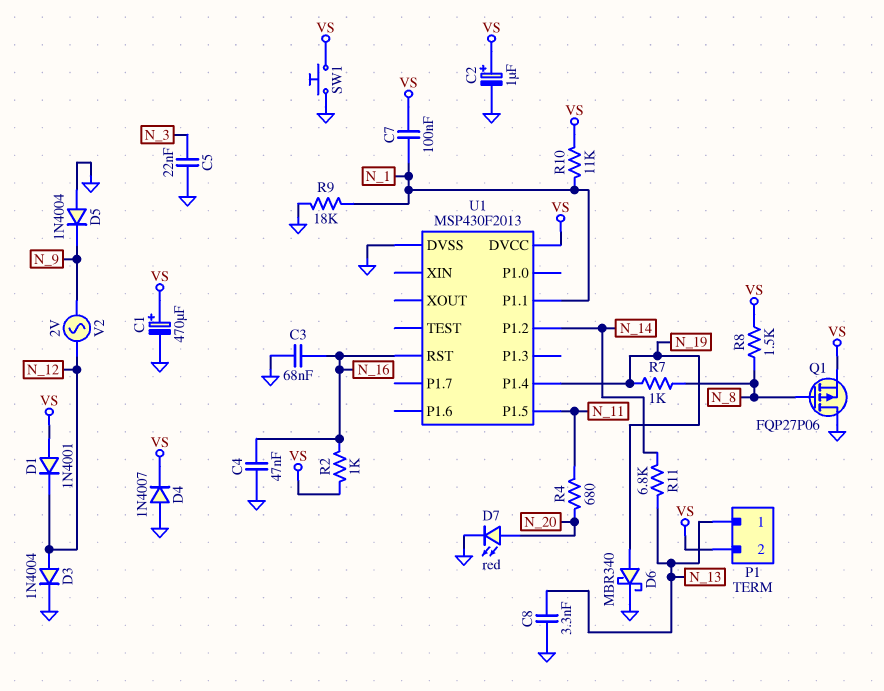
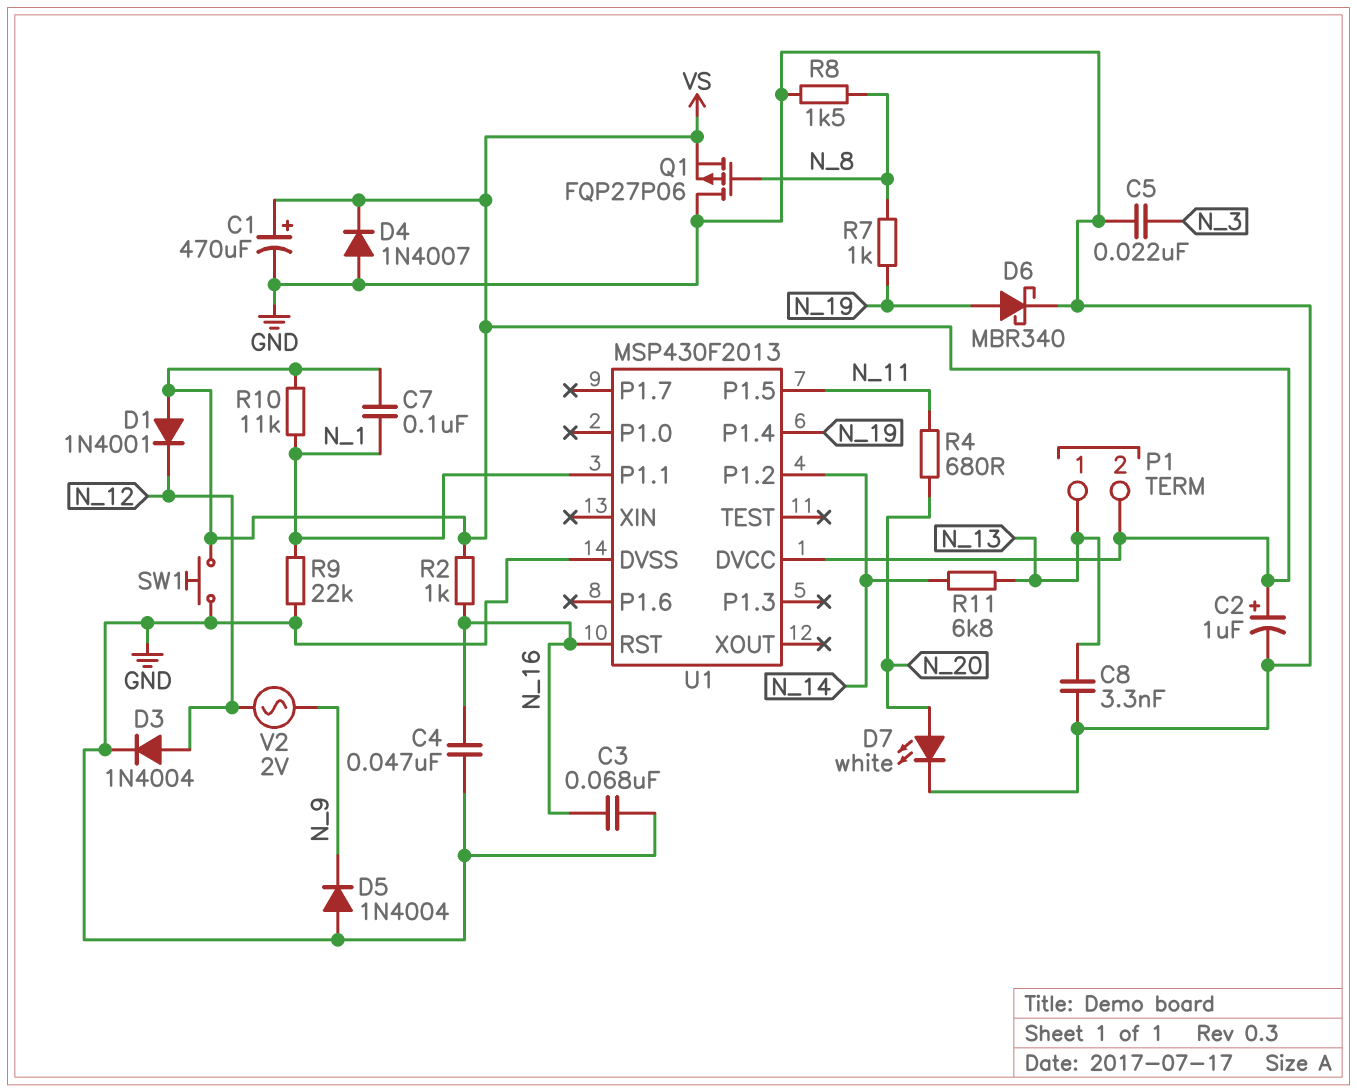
D7: LED red (A N_20, K GND) -> LED white (A N_20, K GND)
R8: 1.5k (N_8, VS) -> 1.5k (GND, N_8)
R9: 18k (GND, N_1) -> 22k (GND, N_1)

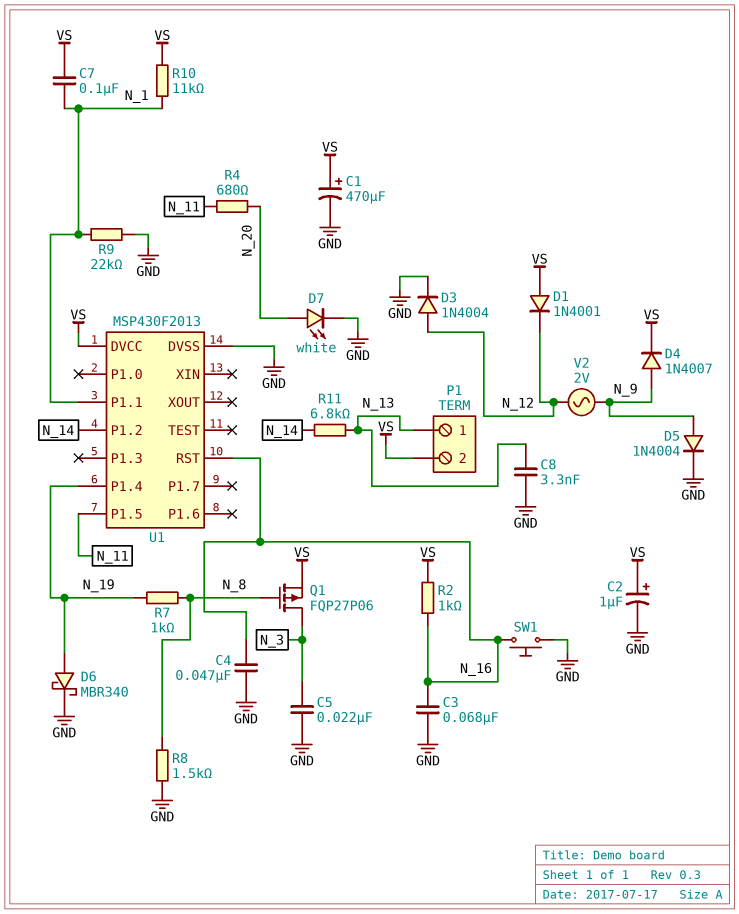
D4: diode 1N4007 (A GND, K VS) -> diode 1N4007 (A N_9, K VS)
D5: diode 1N4004 (A GND, K N_9) -> diode 1N4004 (A N_9, K GND)
Q1: PMOS FQP27P06 (G N_8, D GND, S VS) -> PMOS FQP27P06 (G N_8, D N_3, S VS)
SW1: button (GND, VS) -> button (GND, N_16)

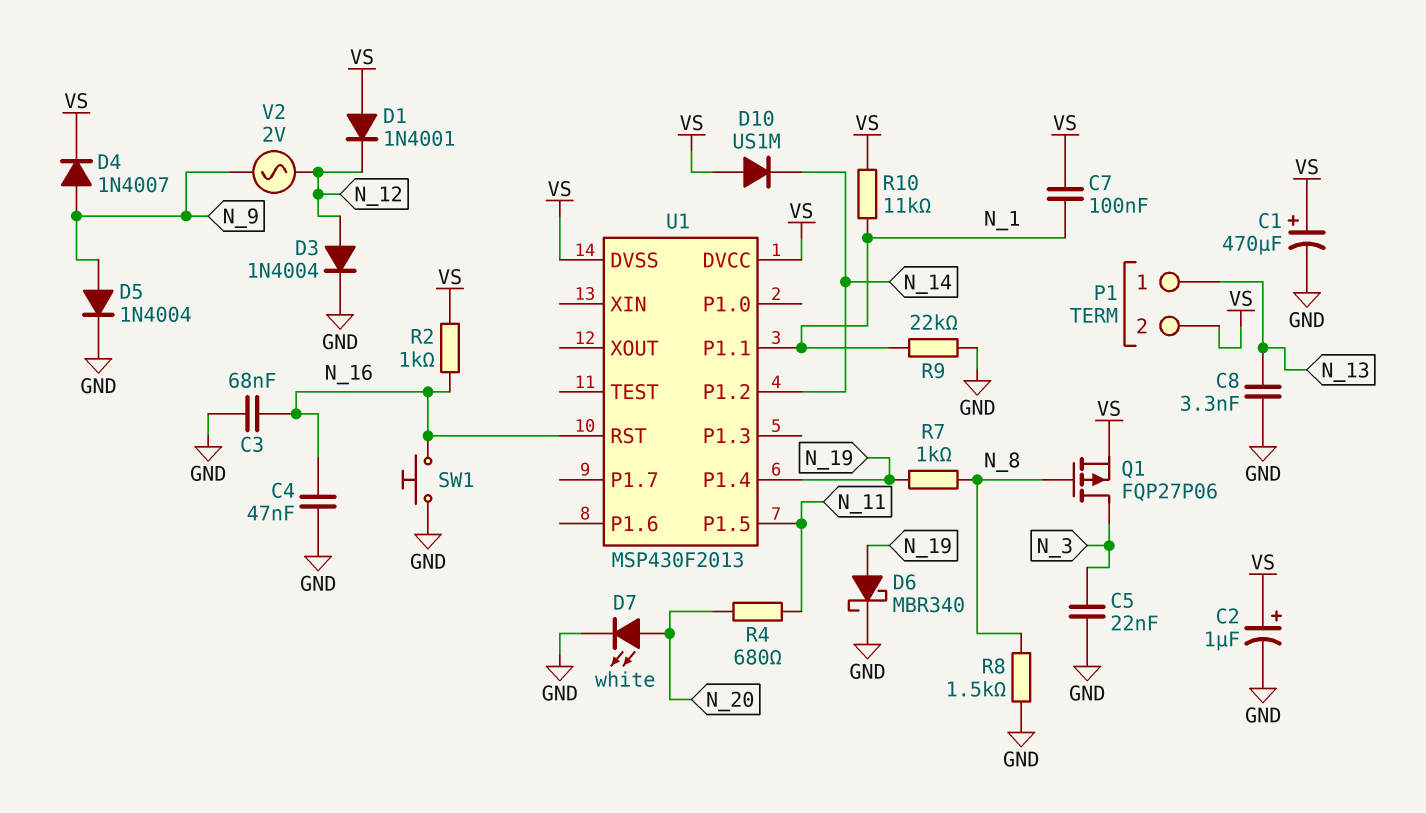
D10: none -> diode US1M (A VS, K N_14)
R11: 6.8k (N_13, N_14) -> none
U1 pin DVSS: GND -> VS

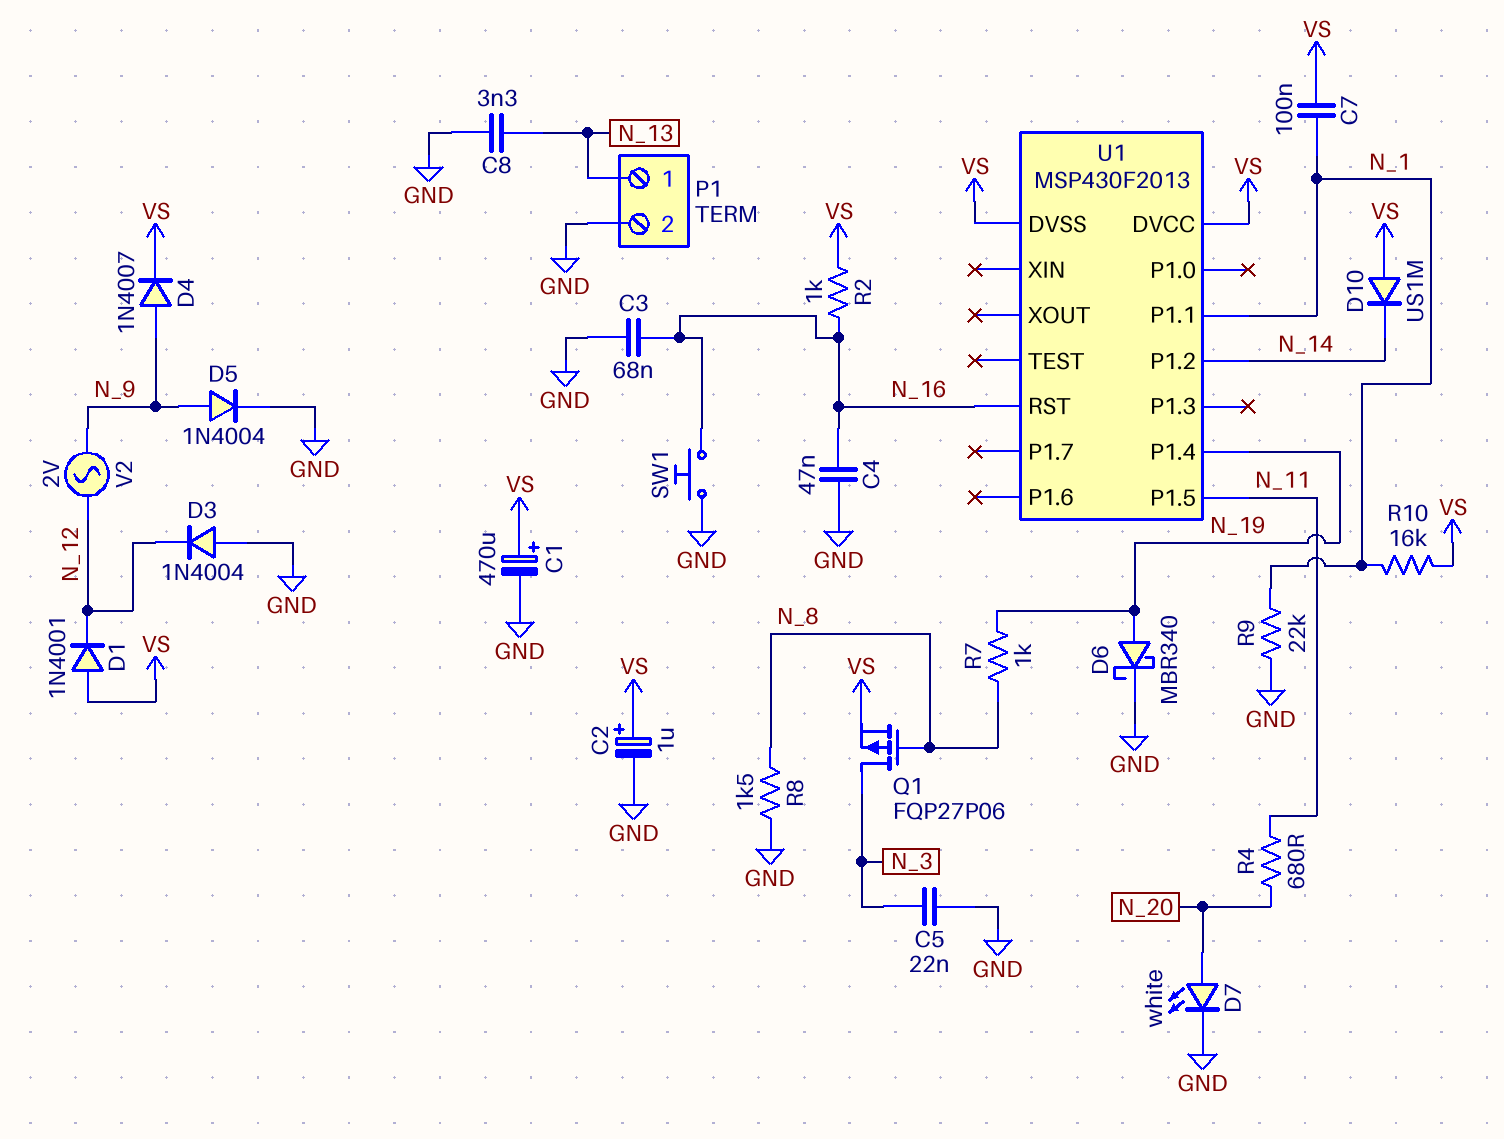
D3: diode 1N4004 (A N_12, K GND) -> diode 1N4004 (A GND, K N_12)
P1 pin 2: VS -> GND
R10: 11k (N_1, VS) -> 16k (N_1, VS)

